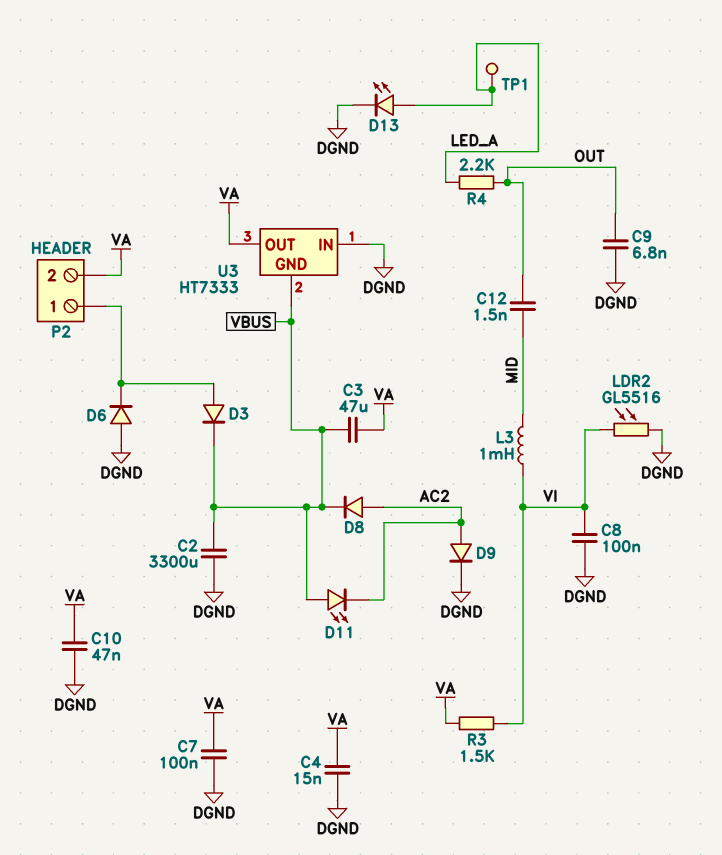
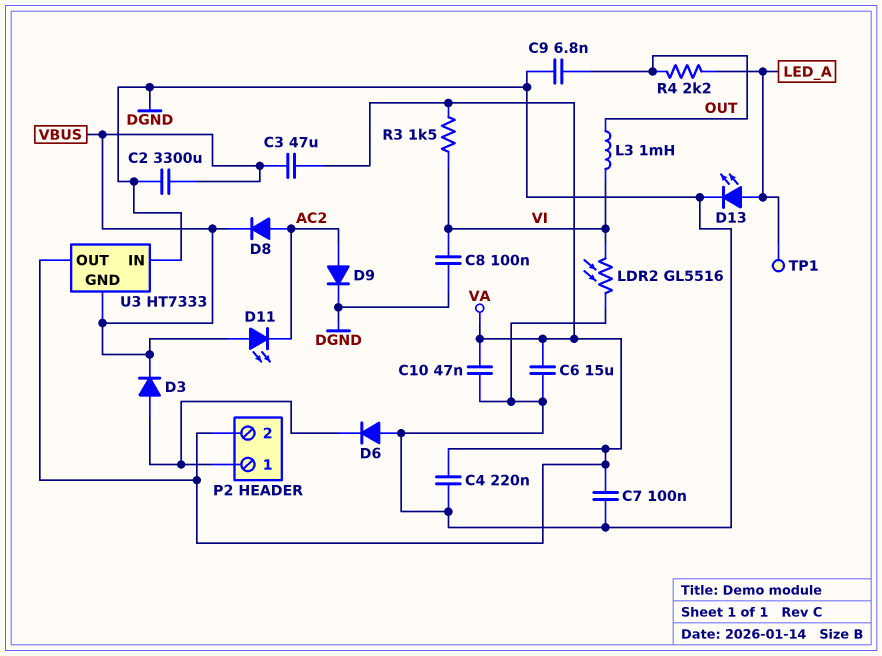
C4: 15nF (DGND, VA) -> 220nF (DGND, VA)
C6: none -> 15uF (DGND, VA)
C12: 1.5nF (MID, OUT) -> none
L3: 1mH (MID, VI) -> 1mH (OUT, VI)

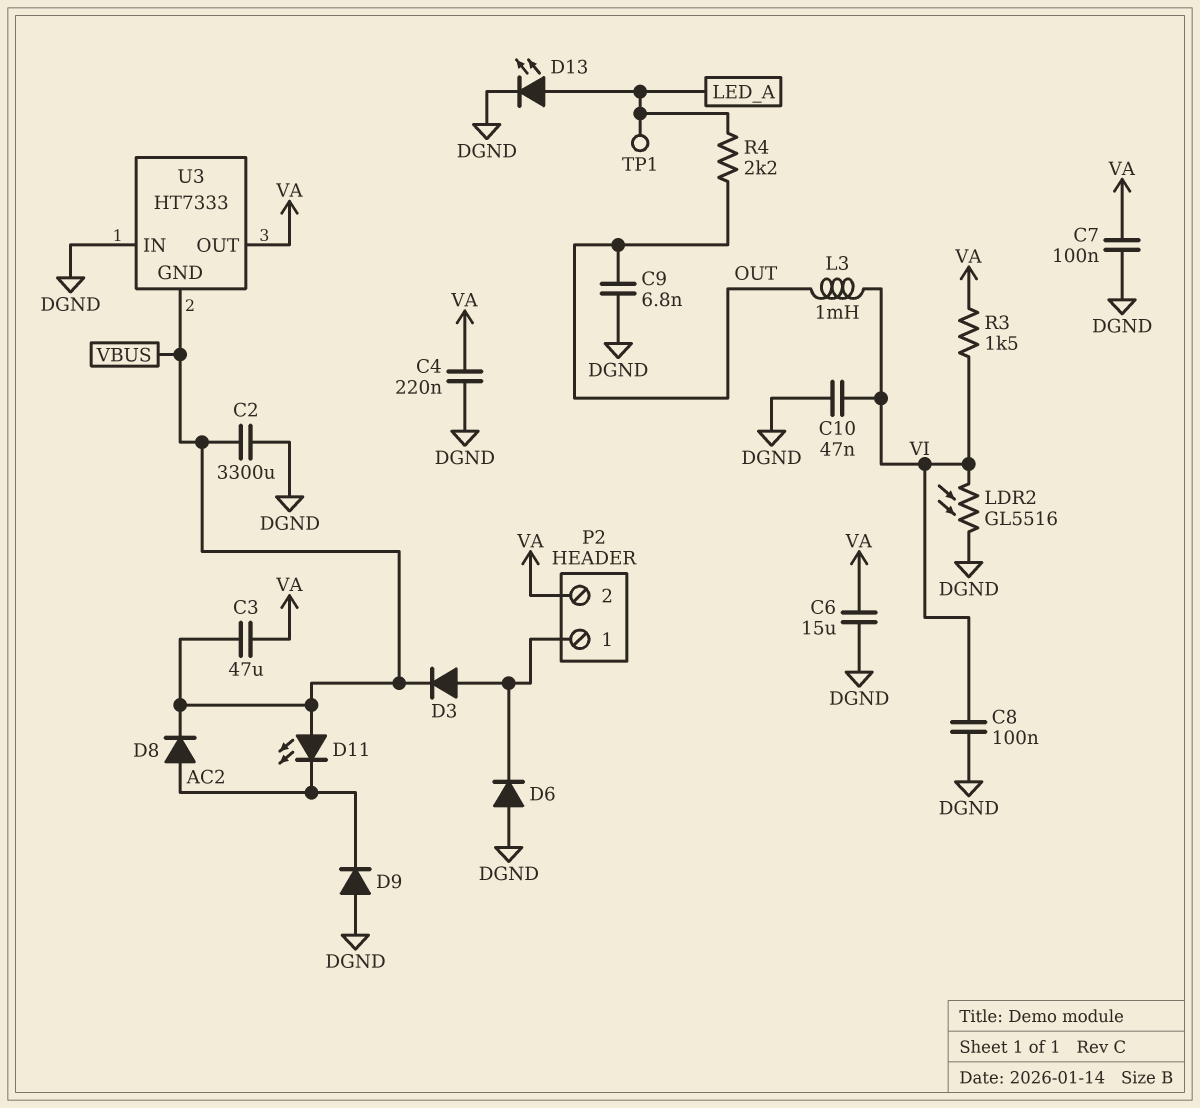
C10: 47nF (DGND, VA) -> 47nF (DGND, VI)
D9: diode (A AC2, K DGND) -> diode (A DGND, K AC2)

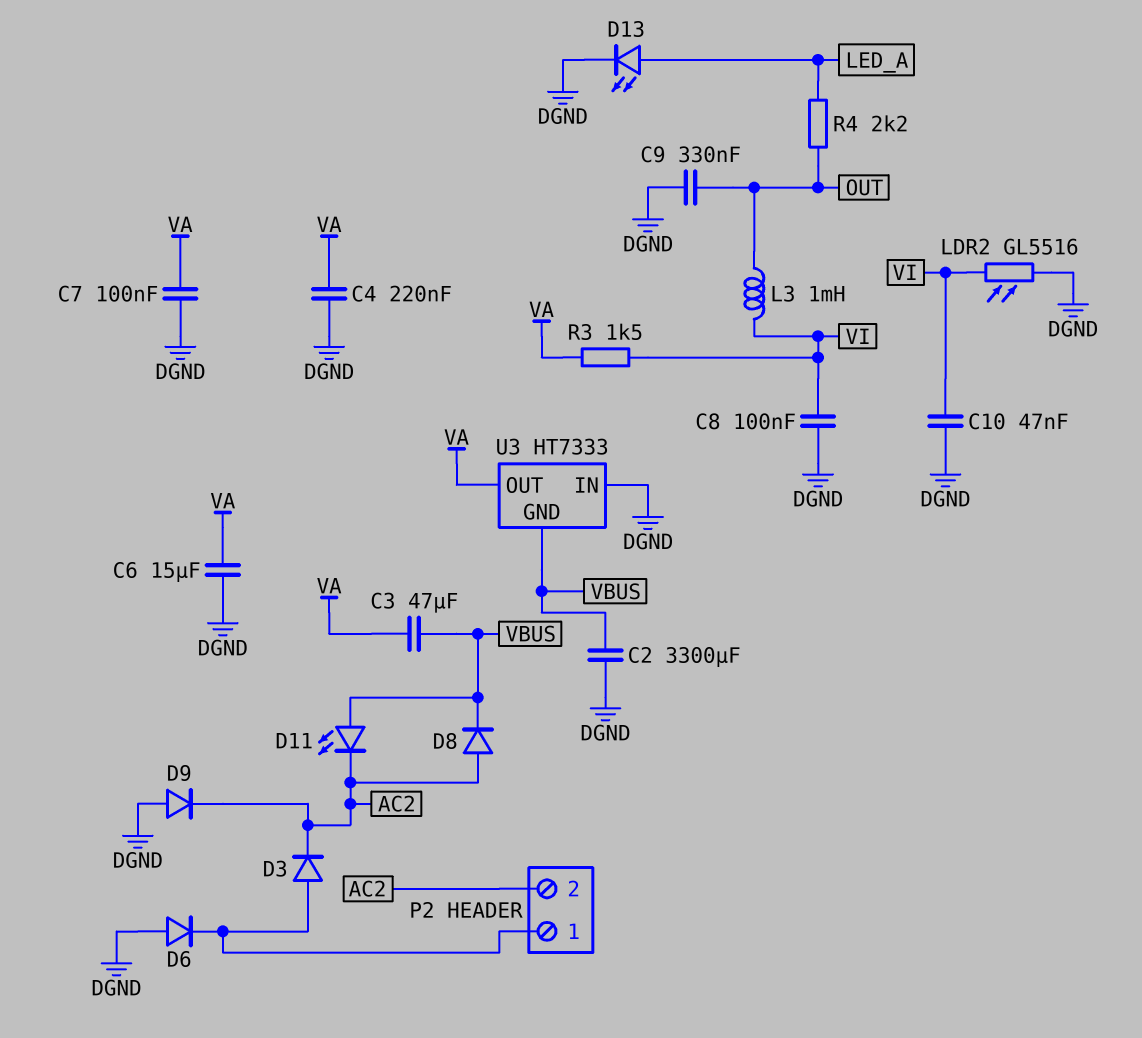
C9: 6.8nF (DGND, OUT) -> 330nF (DGND, OUT)
D3: diode (A P2/1, K VBUS) -> diode (A P2/1, K AC2)
P2 pin 2: VA -> AC2
TP1: test point (LED_A) -> none

